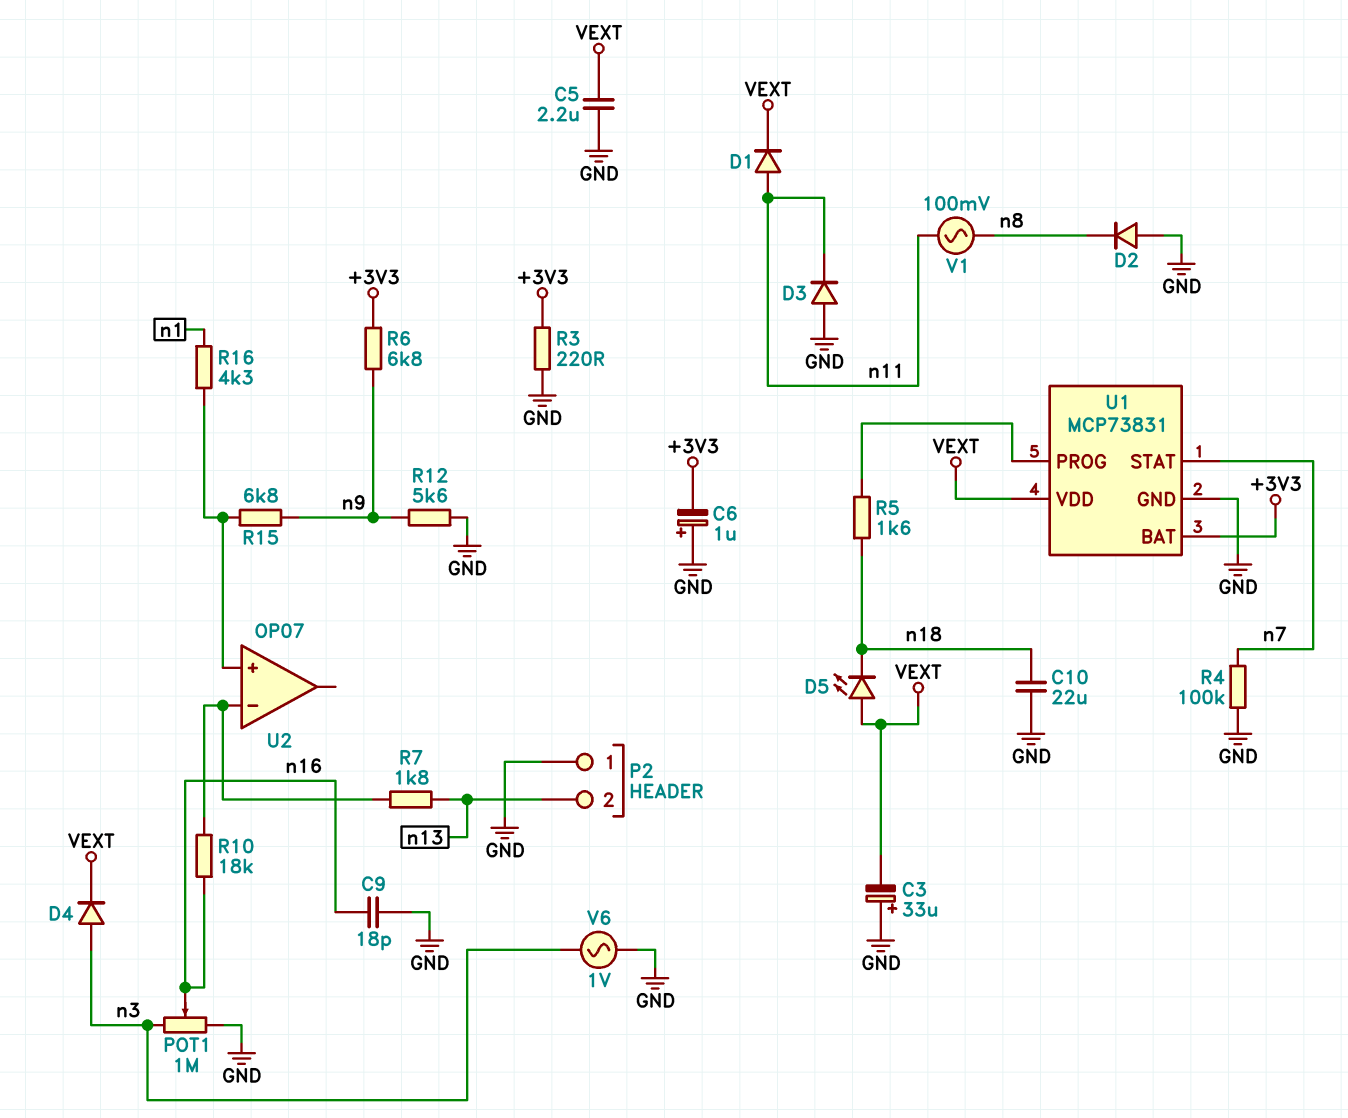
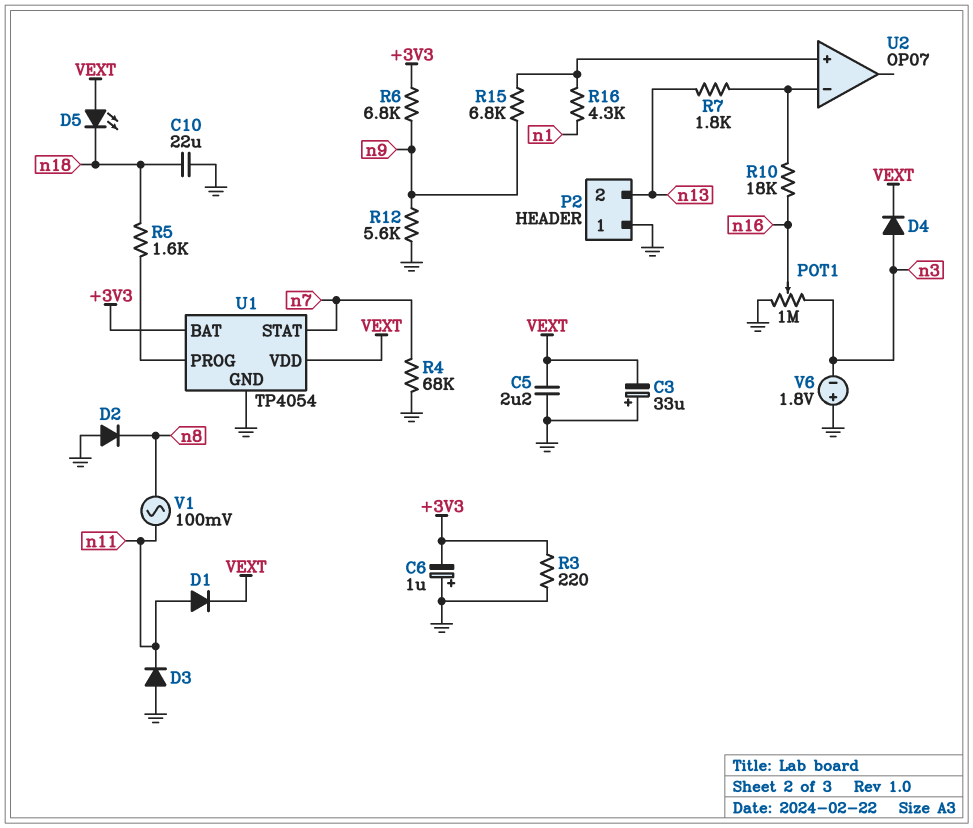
C9: 18pF (GND, n16) -> none
R4: 100k (GND, n7) -> 68k (GND, n7)
U1: MCP73831 -> TP4054
V6: AC 1V (GND, n3) -> 1.8V (plus GND, minus n3)

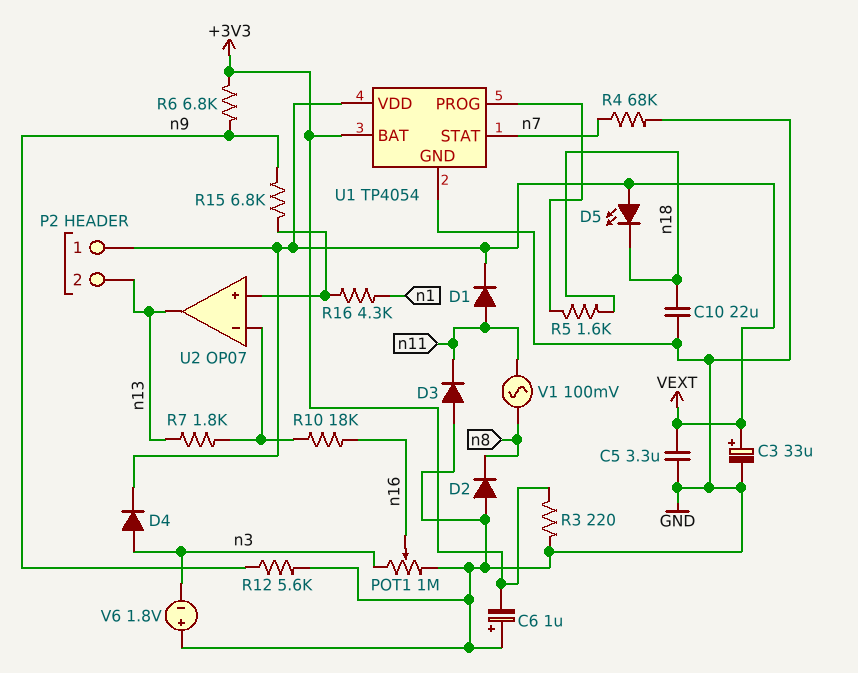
C3: 33uF (plus GND, minus VEXT) -> 33uF (plus VEXT, minus GND)
C5: 2.2uF (GND, VEXT) -> 3.3uF (GND, VEXT)
P2 pin 1: GND -> VEXT
U2 pin out: none -> n13

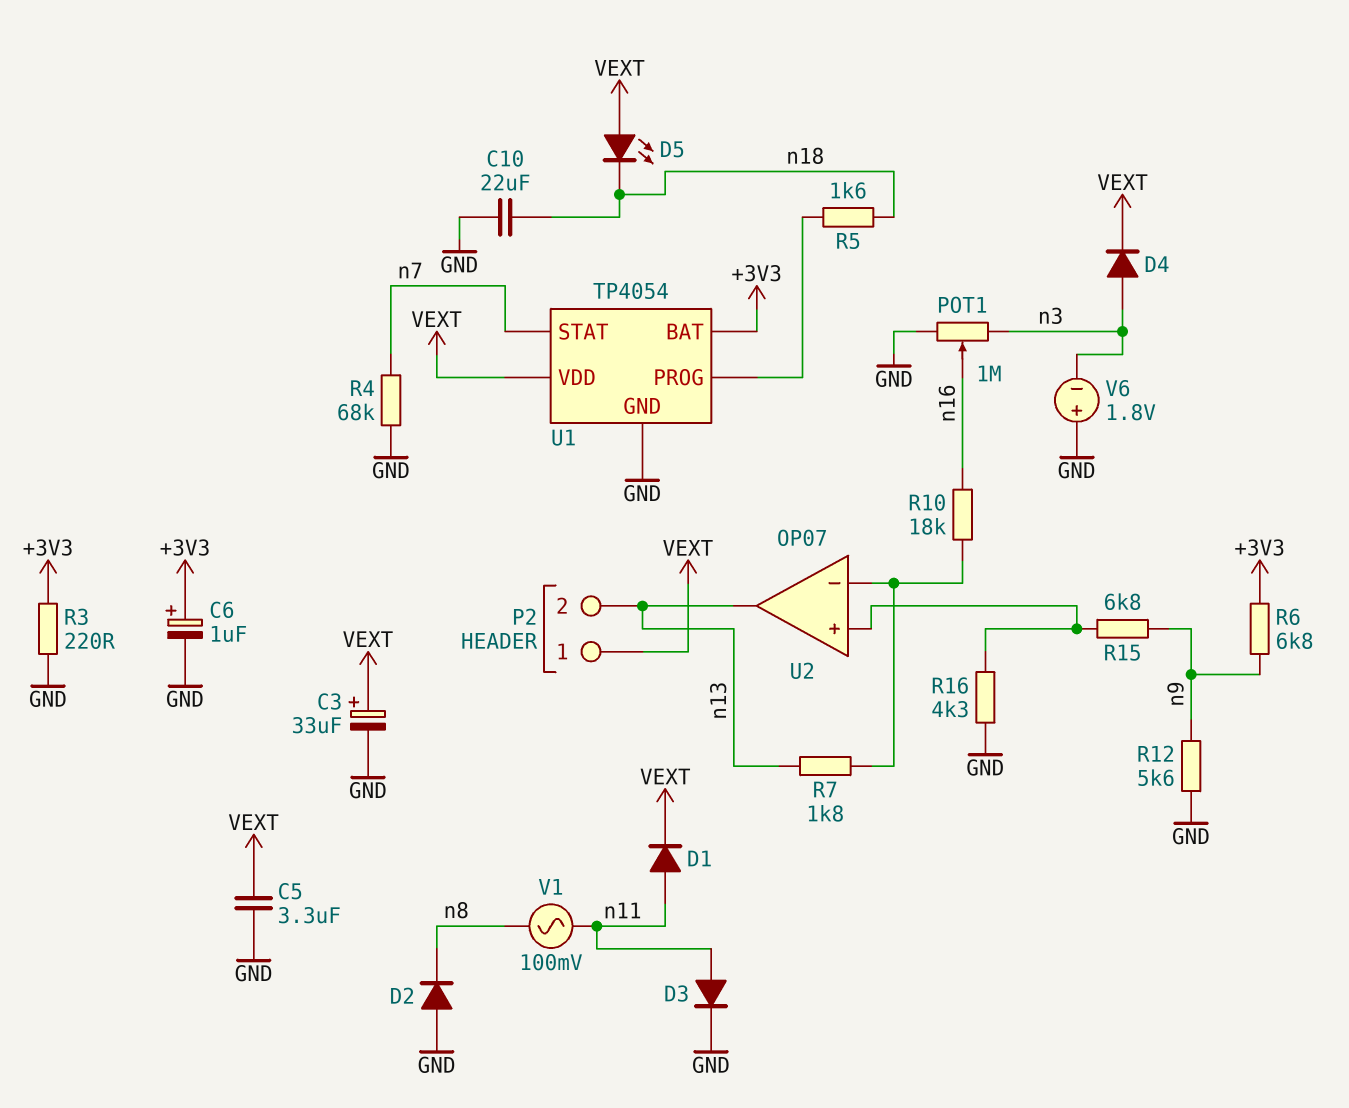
C6: 1uF (plus GND, minus +3V3) -> 1uF (plus +3V3, minus GND)
D3: diode (A GND, K n11) -> diode (A n11, K GND)
R16: 4.3k (U2/in+, n1) -> 4.3k (GND, U2/in+)

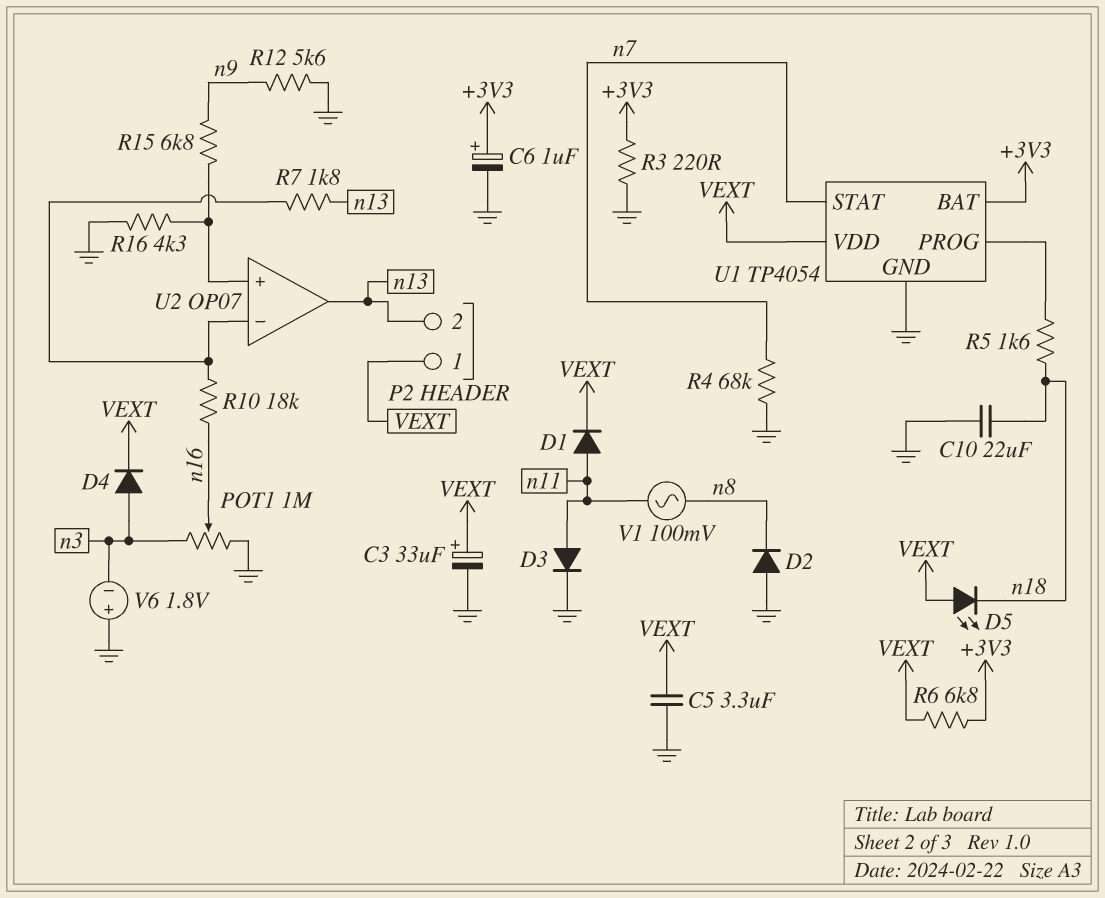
R6: 6.8k (+3V3, n9) -> 6.8k (+3V3, VEXT)

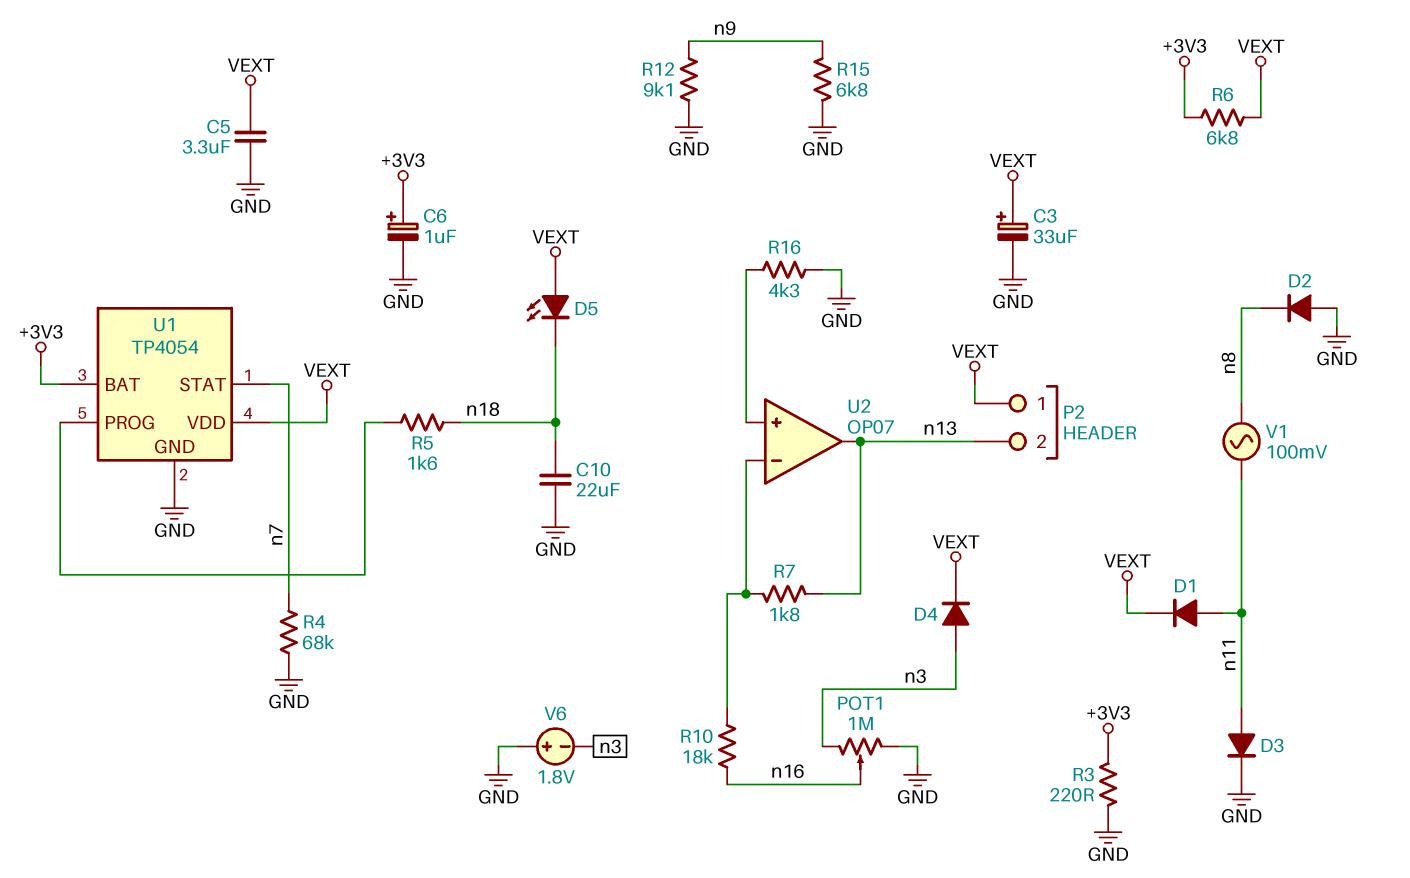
R12: 5.6k (GND, n9) -> 9.1k (GND, n9)
R15: 6.8k (U2/in+, n9) -> 6.8k (GND, n9)

